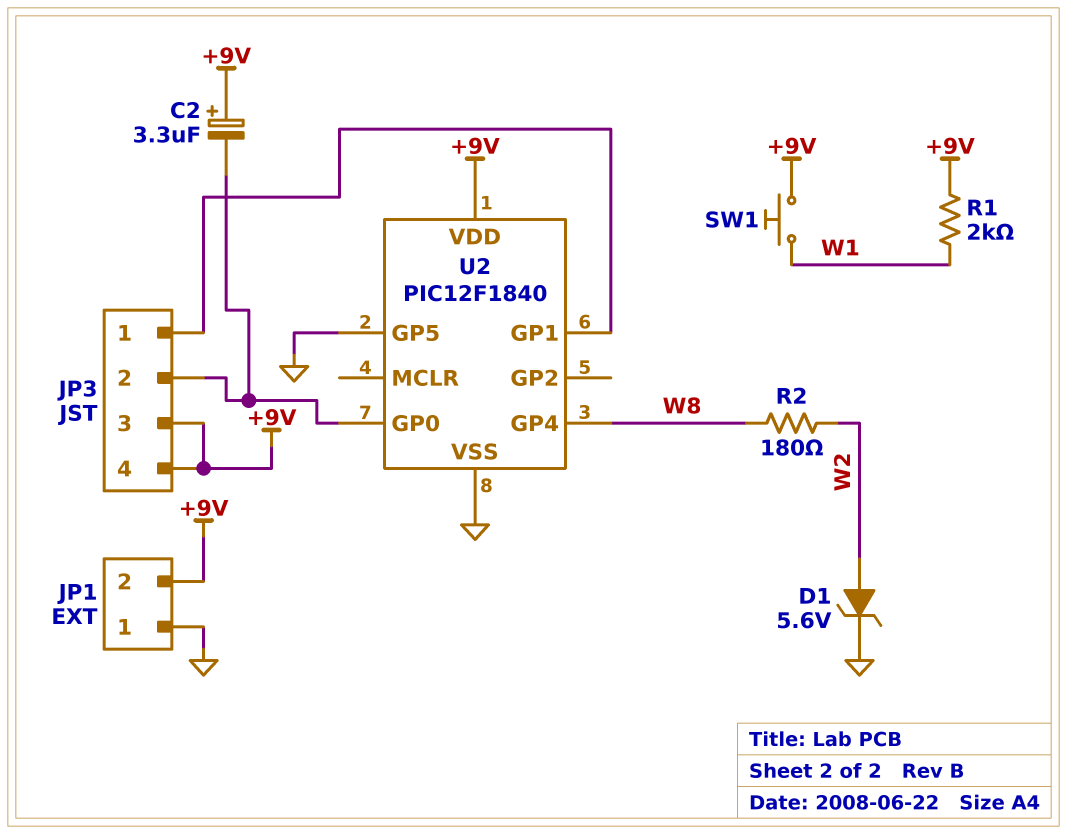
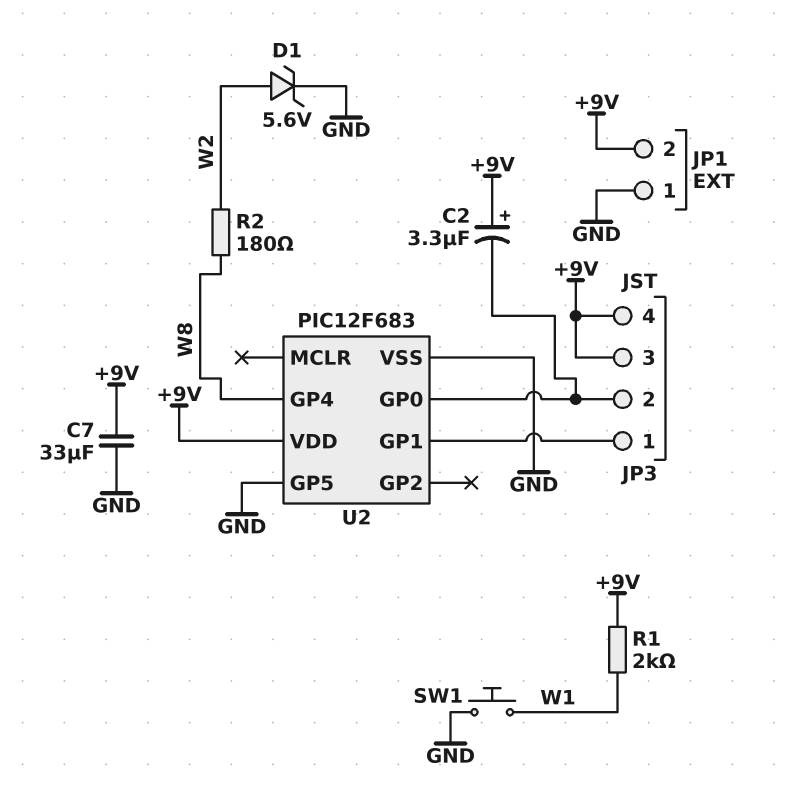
C7: none -> 33uF (+9V, GND)
SW1: button (+9V, W1) -> button (GND, W1)
U2: PIC12F1840 -> PIC12F683

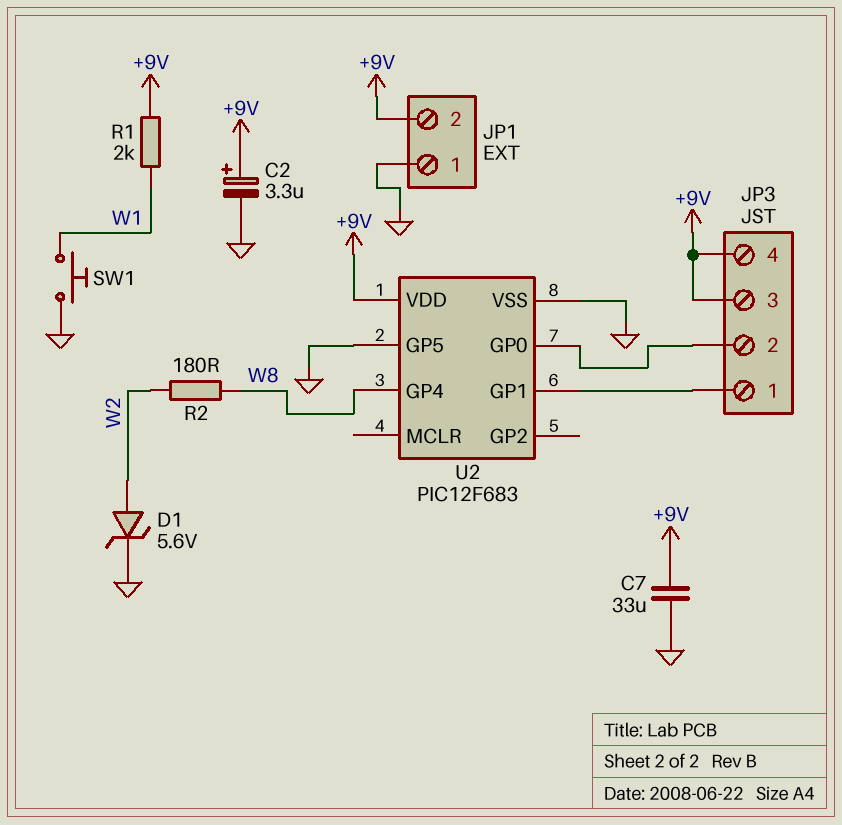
C2: 3.3uF (plus +9V, minus JP3/2) -> 3.3uF (plus +9V, minus GND)

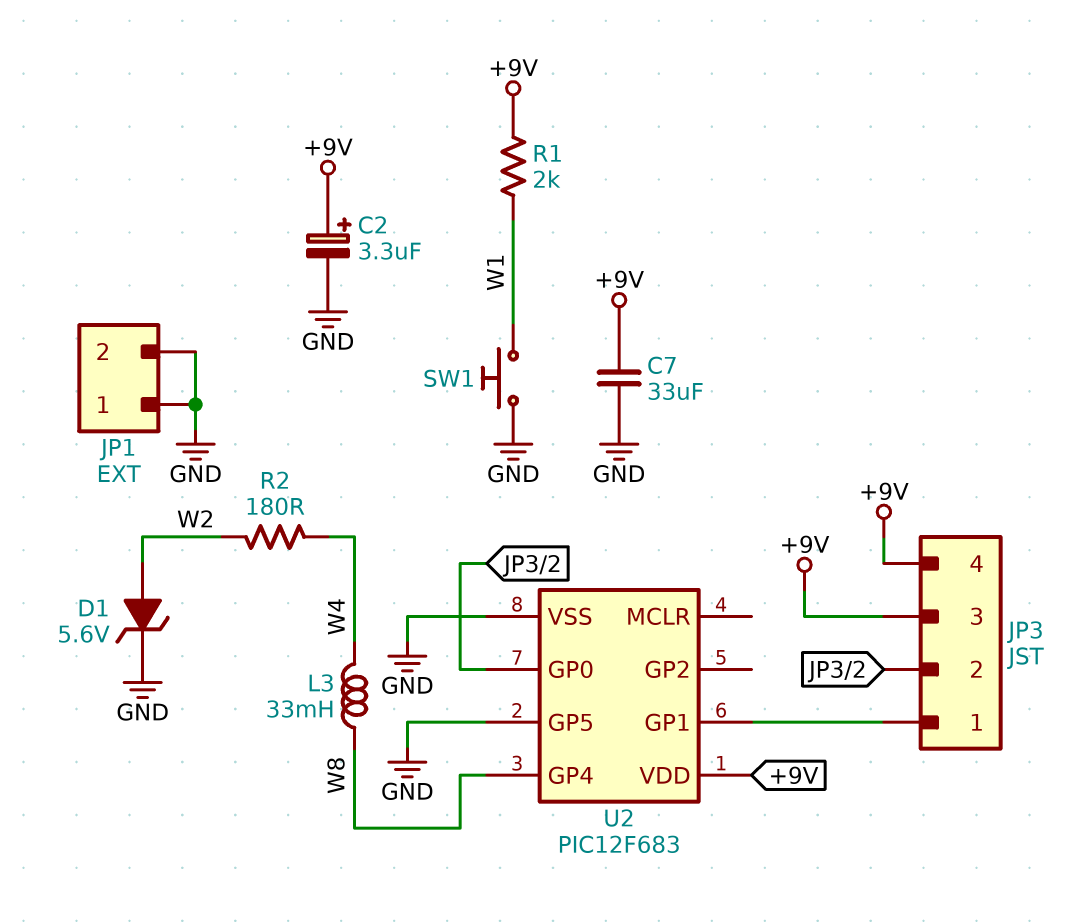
JP1 pin 2: +9V -> GND
L3: none -> 33mH (W4, W8)
R2: 180 (W2, W8) -> 180 (W2, W4)

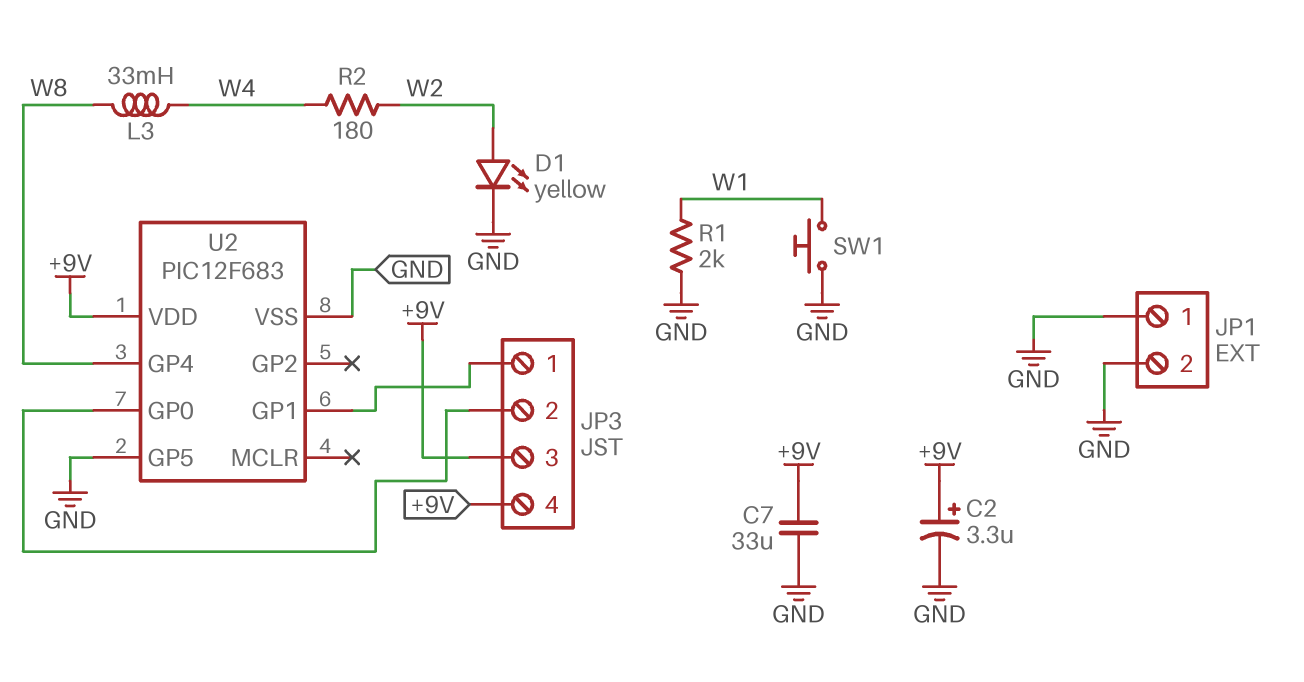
D1: zener 5.6V (A W2, K GND) -> LED yellow (A W2, K GND)
R1: 2k (+9V, W1) -> 2k (GND, W1)

